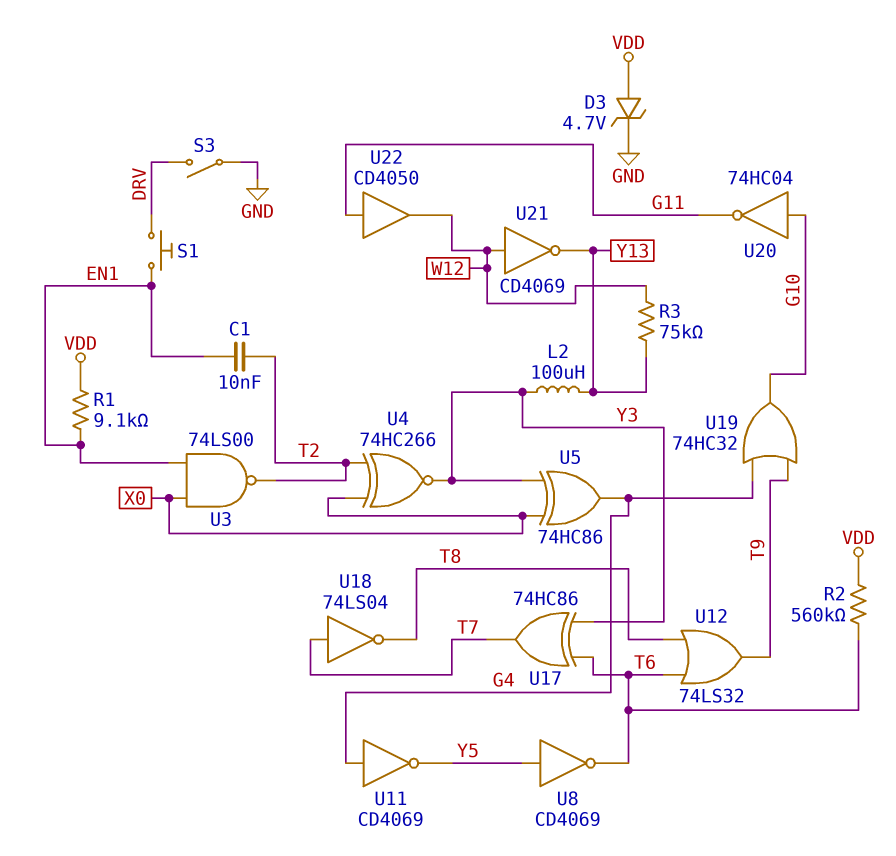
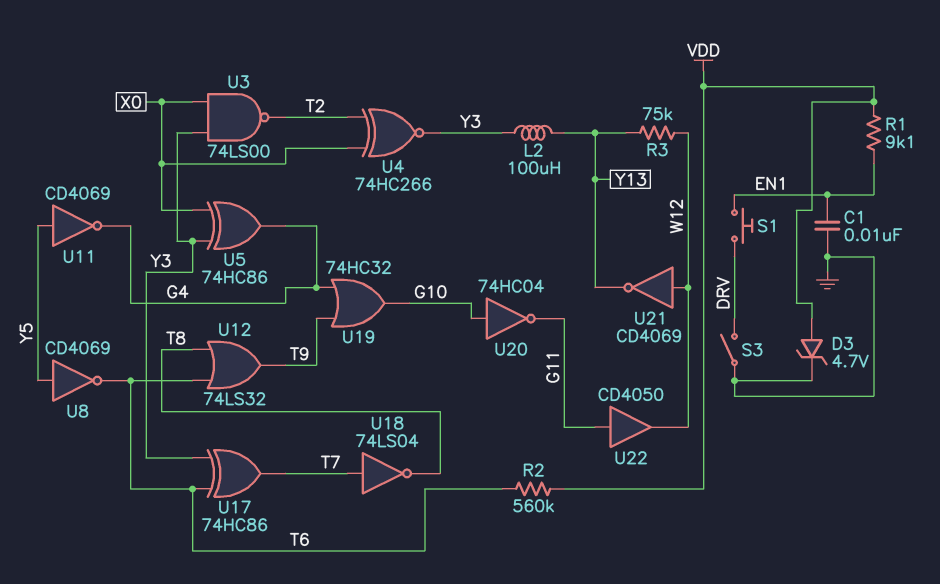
C1: 10nF (EN1, T2) -> 10nF (EN1, GND)
U3: NAND 74LS00 (in EN1, in X0, out T2) -> NAND 74LS00 (in X0, in Y3, out T2)
U11: NOT CD4069 (in G4, out Y5) -> NOT CD4069 (in Y5, out G4)

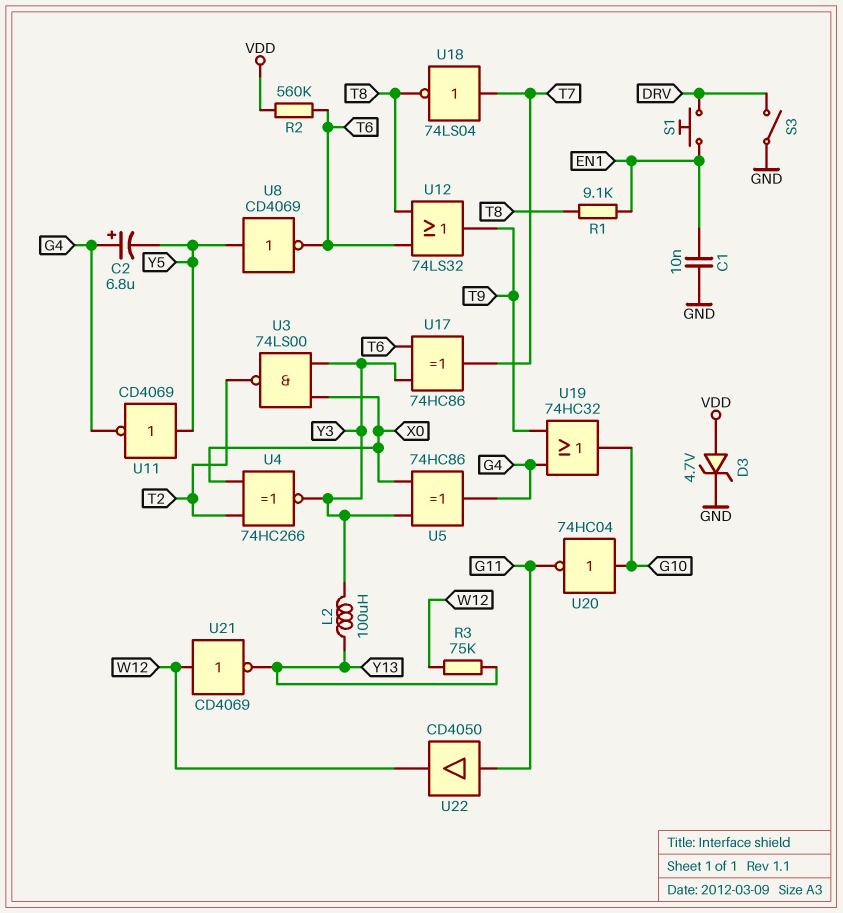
C2: none -> 6.8uF (plus G4, minus Y5)
R1: 9.1k (EN1, VDD) -> 9.1k (EN1, T8)

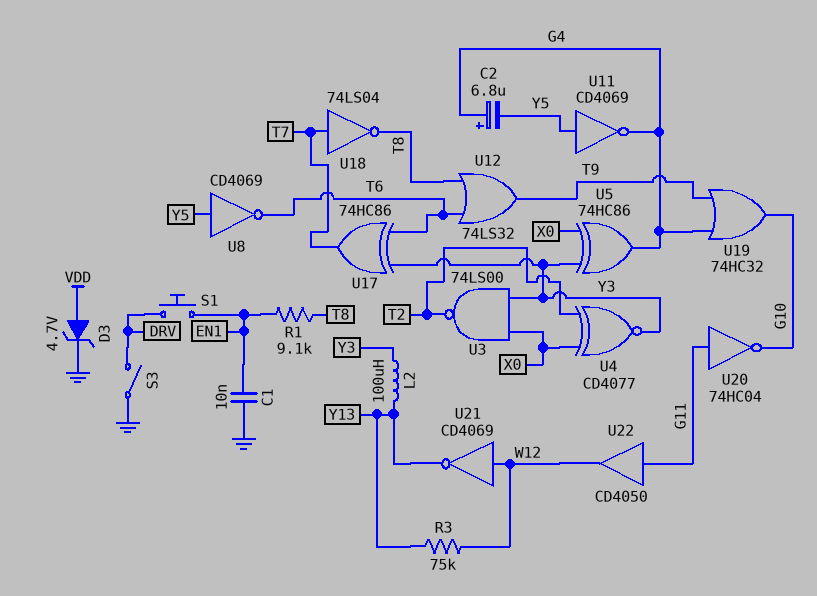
R2: 560k (T6, VDD) -> none
U4: XNOR 74HC266 (in T2, in X0, out Y3) -> XNOR CD4077 (in T2, in X0, out Y3)
U20: NOT 74HC04 (in G10, out G11) -> NOT 74HC04 (in G11, out G10)

